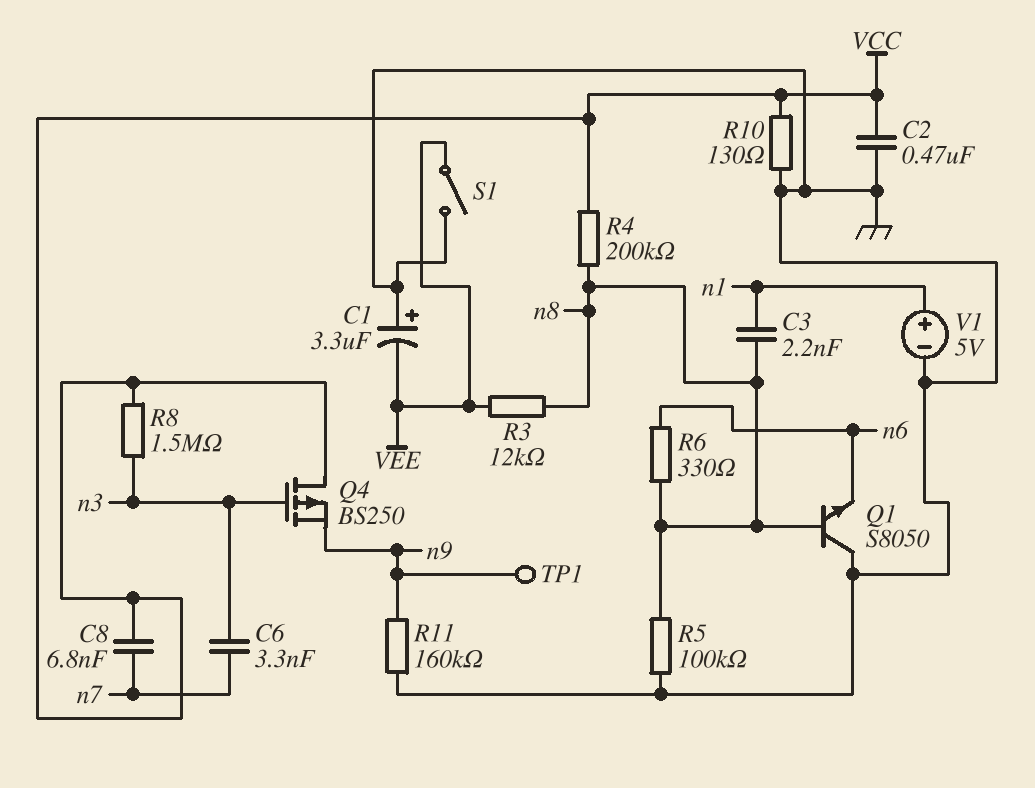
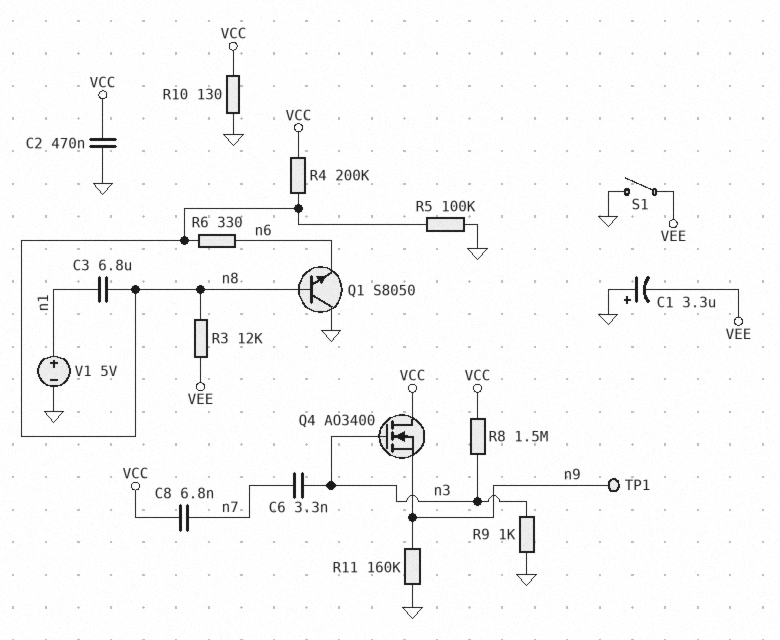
C3: 2.2nF (n1, n8) -> 6.8uF (n1, n8)
Q4: PMOS BS250 (G n3, D VCC, S n9) -> NMOS AO3400 (G n3, D VCC, S n9)
R9: none -> 1k (GND, n3)

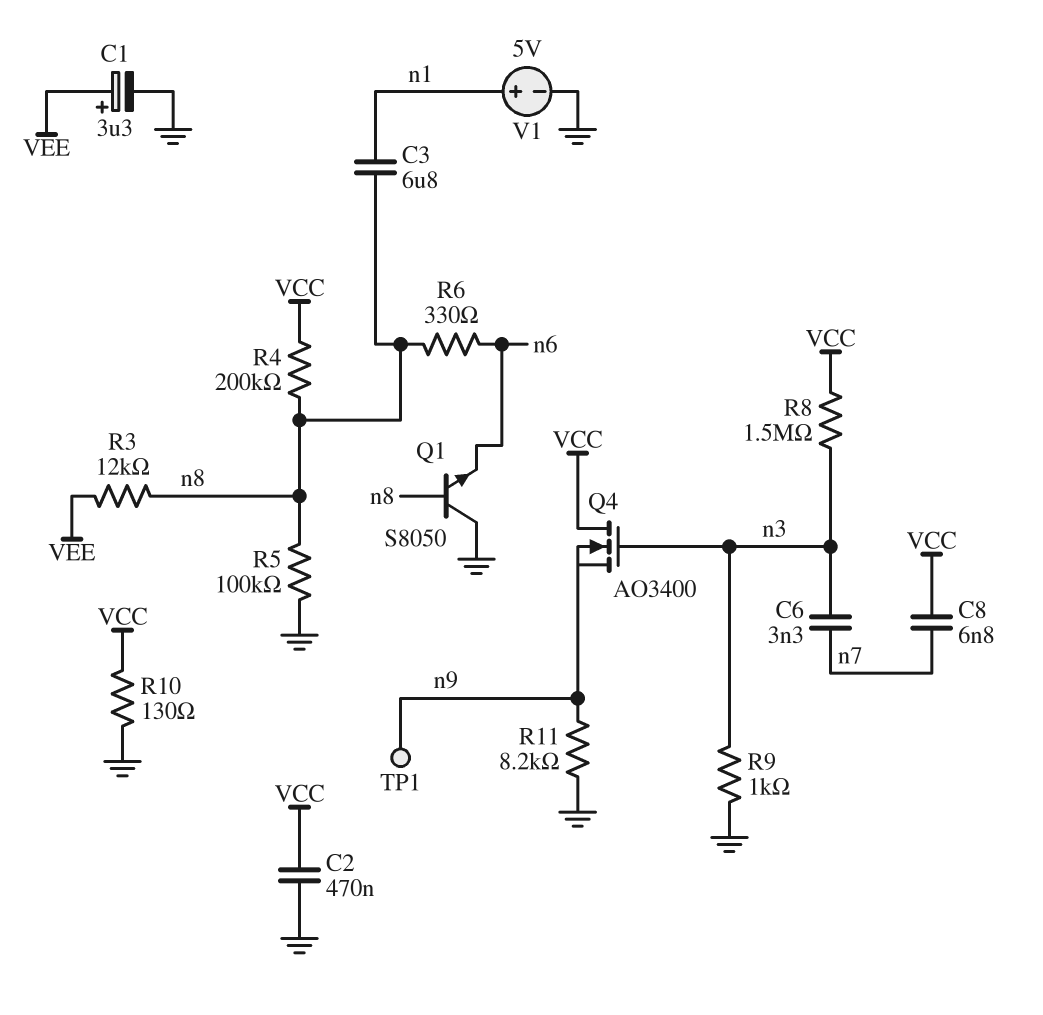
C1: 3.3uF (plus GND, minus VEE) -> 3.3uF (plus VEE, minus GND)
R11: 160k (GND, n9) -> 8.2k (GND, n9)
S1: switch (GND, VEE) -> none

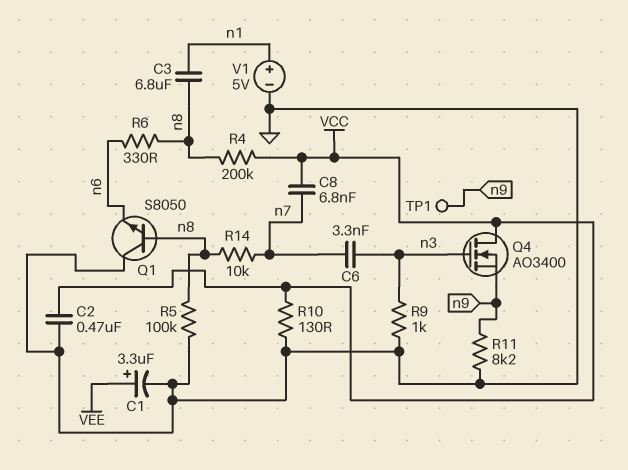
R3: 12k (VEE, n8) -> none
R8: 1.5M (VCC, n3) -> none
R14: none -> 10k (n7, n8)

